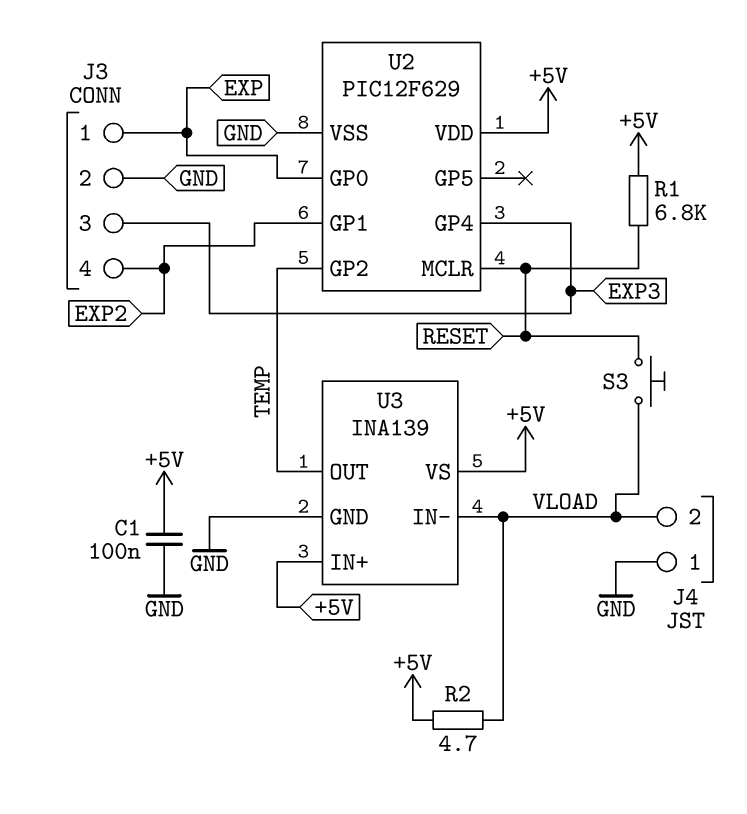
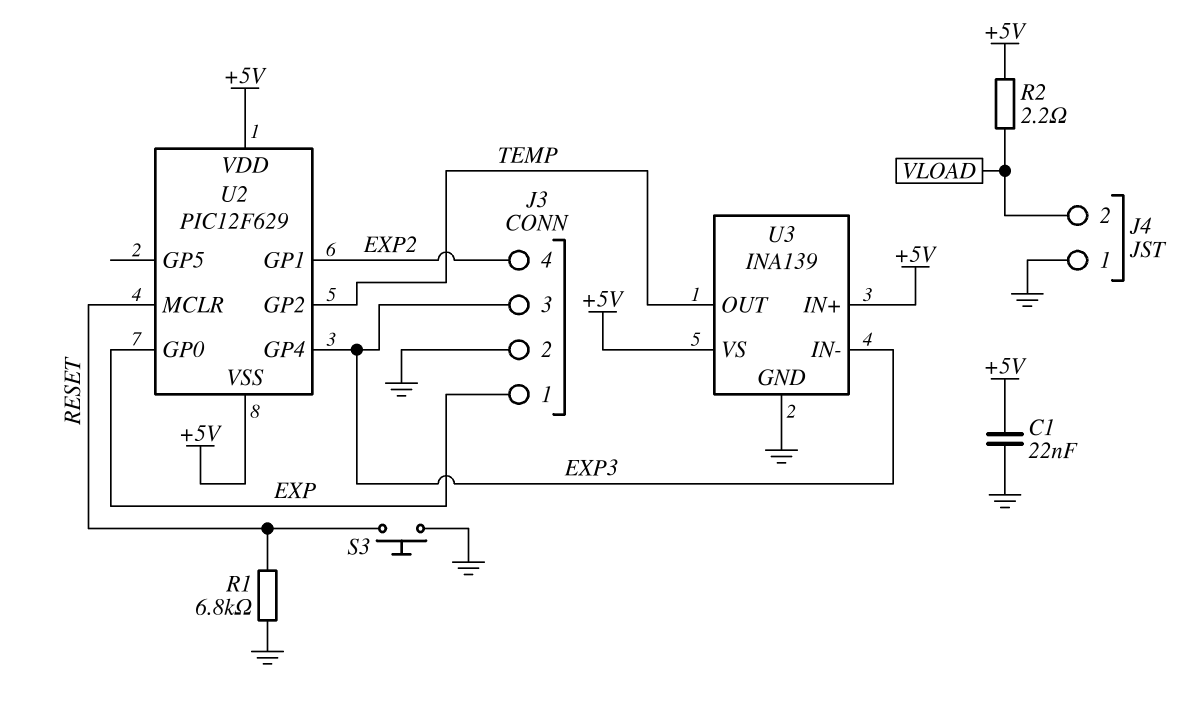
C1: 100nF (+5V, GND) -> 22nF (+5V, GND)
R1: 6.8k (+5V, RESET) -> 6.8k (GND, RESET)
R2: 4.7 (+5V, VLOAD) -> 2.2 (+5V, VLOAD)
S3: button (RESET, VLOAD) -> button (GND, RESET)
U2 pin VSS: GND -> +5V
U3 pin IN-: VLOAD -> EXP3

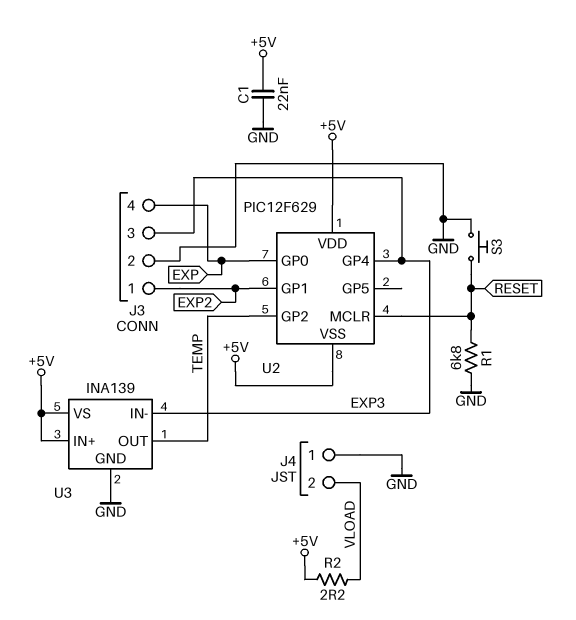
J3 pin 1: EXP -> EXP2
J3 pin 4: EXP2 -> EXP

